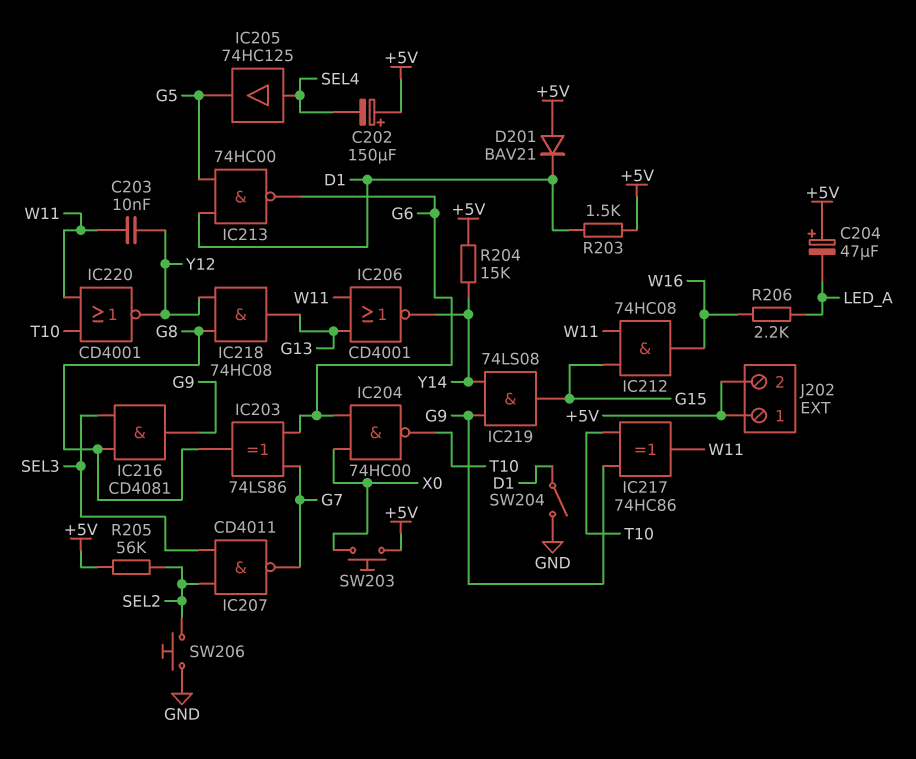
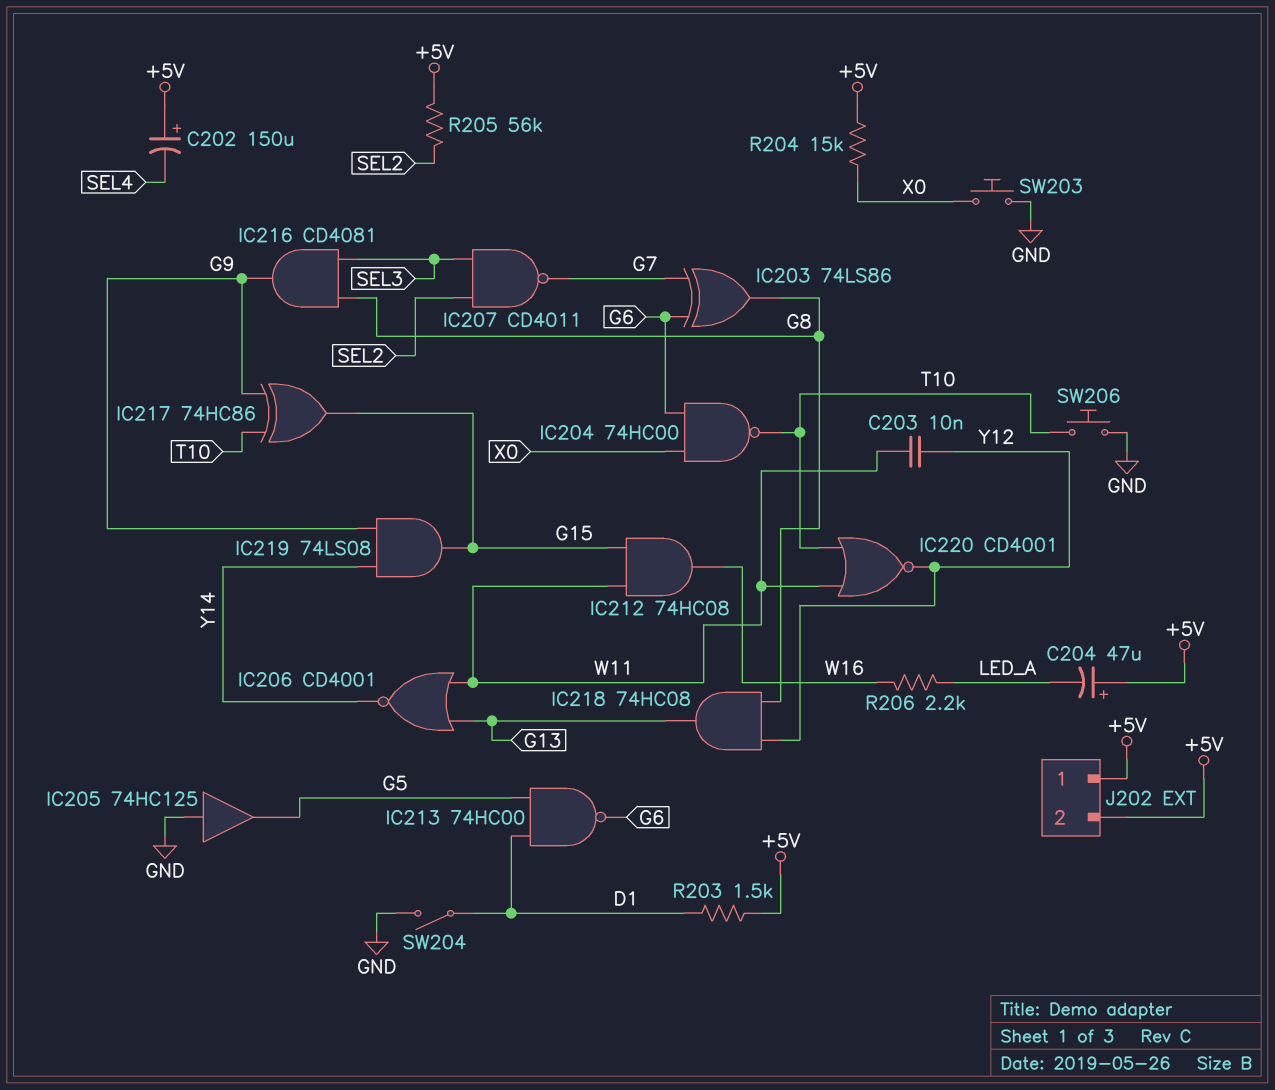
D201: diode BAV21 (A +5V, K D1) -> none
IC205: buffer 74HC125 (in SEL4, out G5) -> buffer 74HC125 (in GND, out G5)
IC217: XOR 74HC86 (in G9, in T10, out W11) -> XOR 74HC86 (in G9, in T10, out G15)
R204: 15k (+5V, Y14) -> 15k (+5V, X0)
SW203: button (+5V, X0) -> button (GND, X0)
SW206: button (GND, SEL2) -> button (GND, T10)

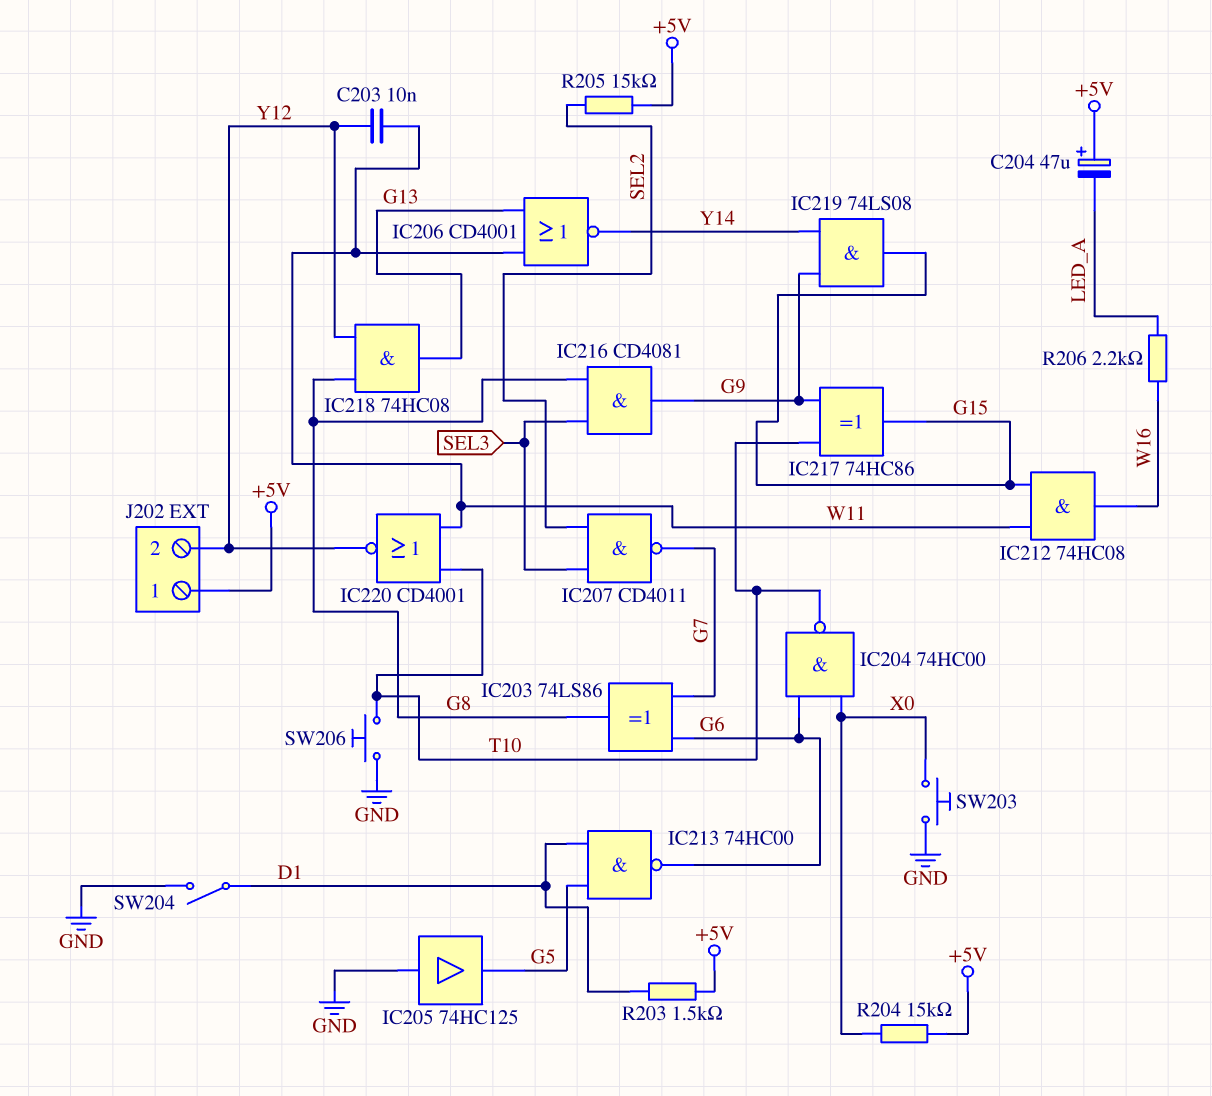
C202: 150uF (plus +5V, minus SEL4) -> none
J202 pin 2: +5V -> Y12
R205: 56k (+5V, SEL2) -> 15k (+5V, SEL2)

